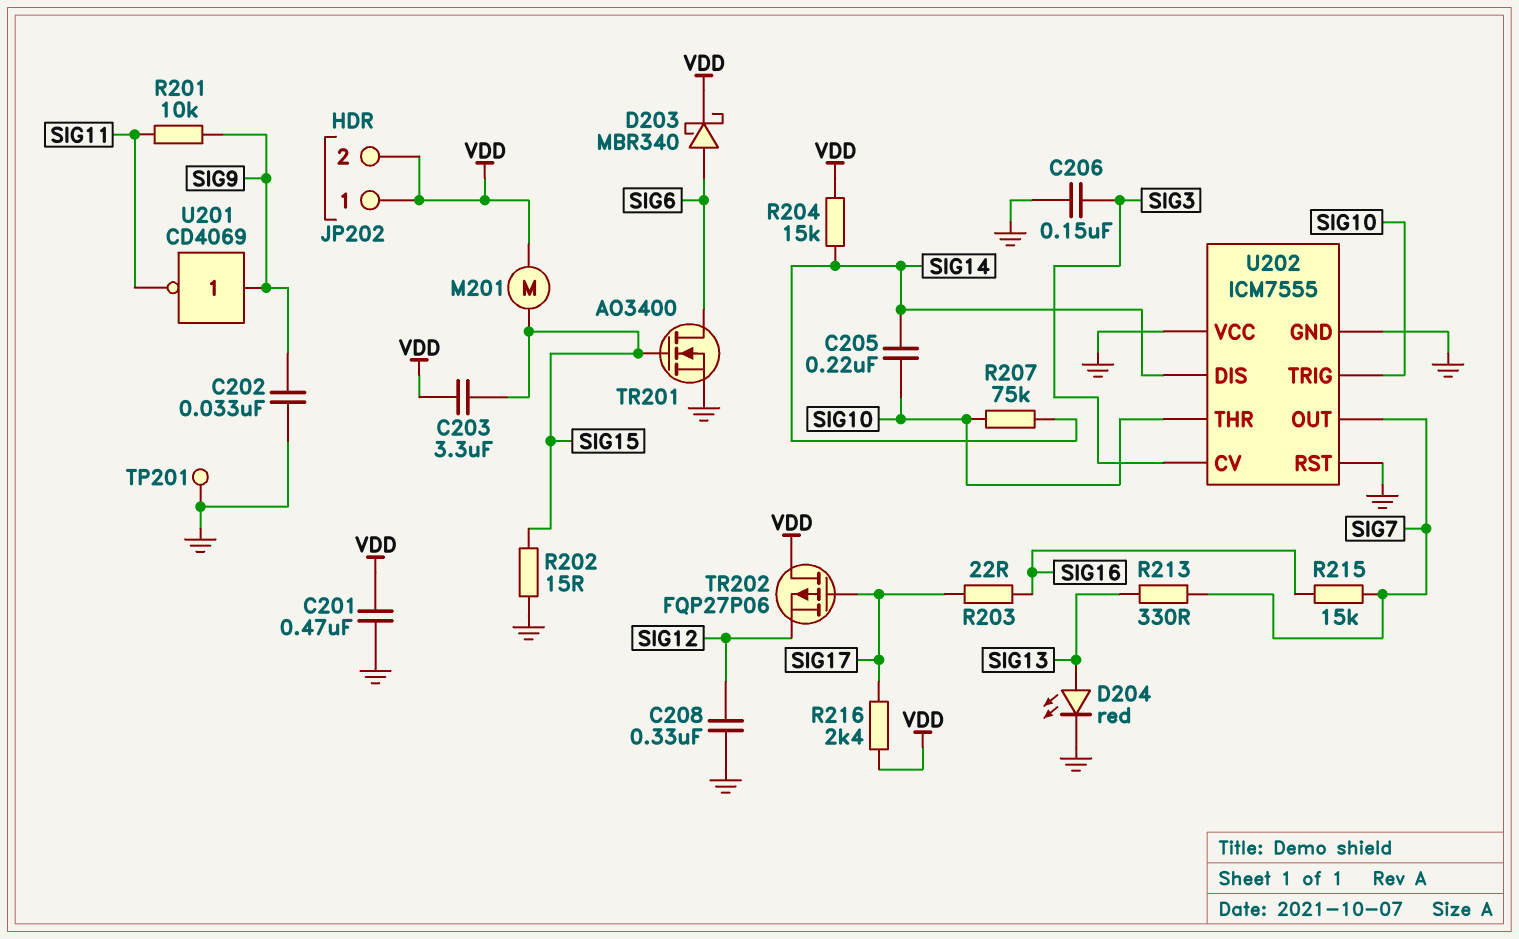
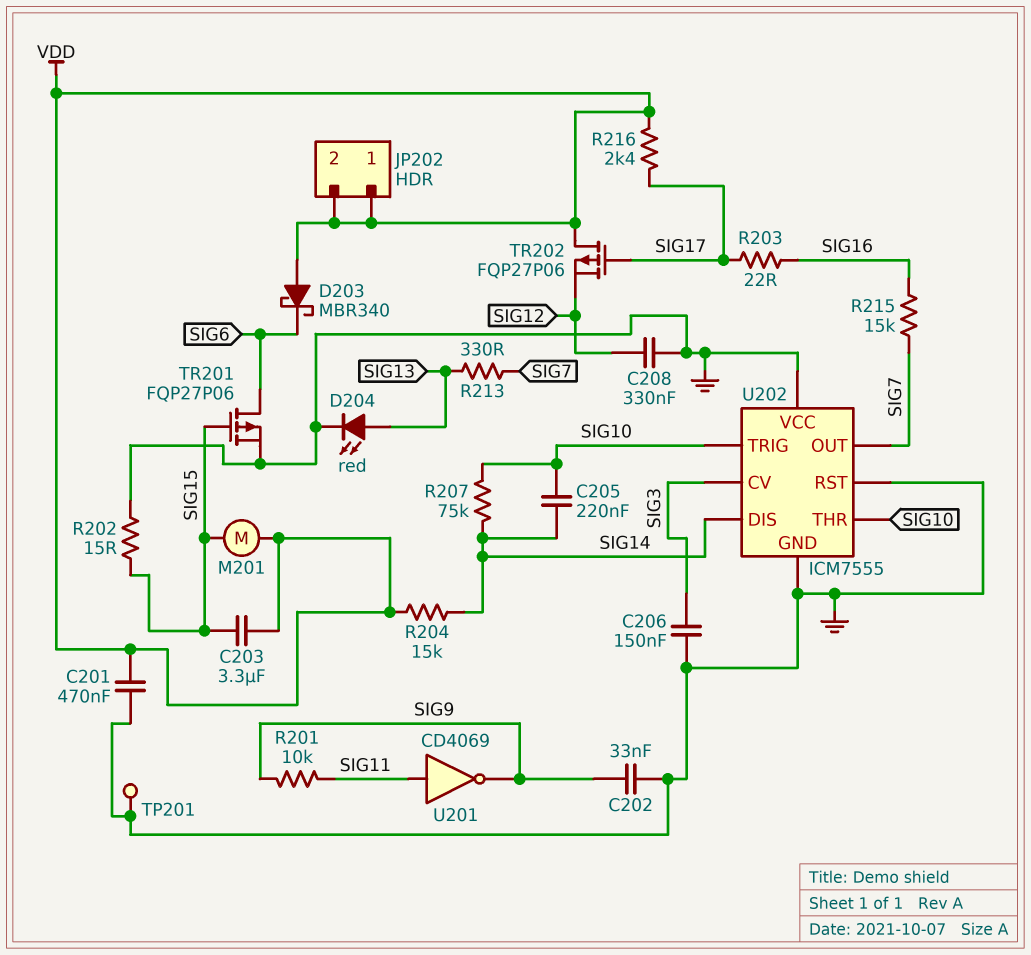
D203: schottky MBR340 (A SIG6, K VDD) -> schottky MBR340 (A VDD, K SIG6)
TR201: NMOS AO3400 (G SIG15, D SIG6, S GND) -> PMOS FQP27P06 (G SIG15, D SIG6, S GND)
U201: NOT CD4069 (in SIG9, out SIG11) -> NOT CD4069 (in SIG11, out SIG9)

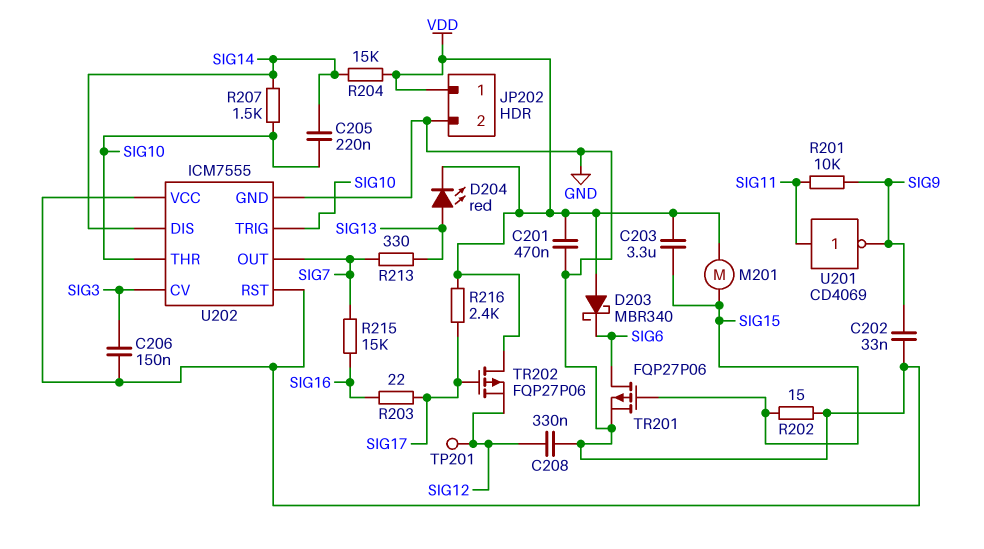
D204: LED red (A SIG13, K GND) -> LED red (A SIG13, K VDD)
JP202 pin 2: VDD -> GND
R207: 75k (SIG10, SIG14) -> 1.5k (SIG10, SIG14)
TP201: test point (GND) -> test point (SIG12)

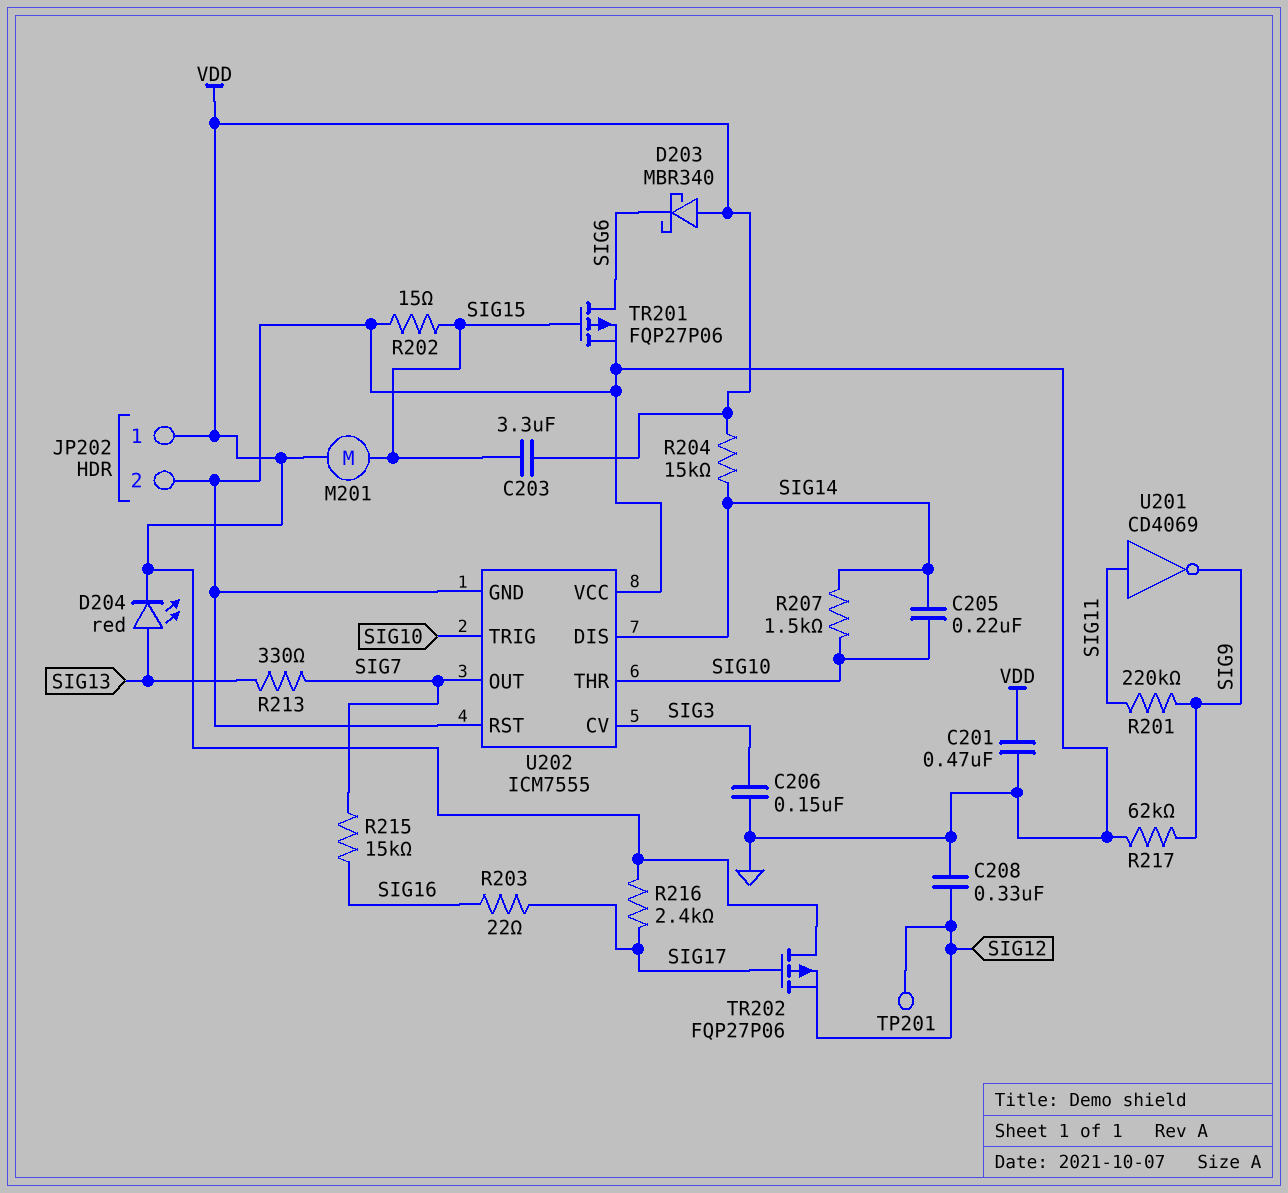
C202: 33nF (GND, SIG9) -> none
R201: 10k (SIG9, SIG11) -> 220k (SIG9, SIG11)
R217: none -> 62k (GND, SIG9)

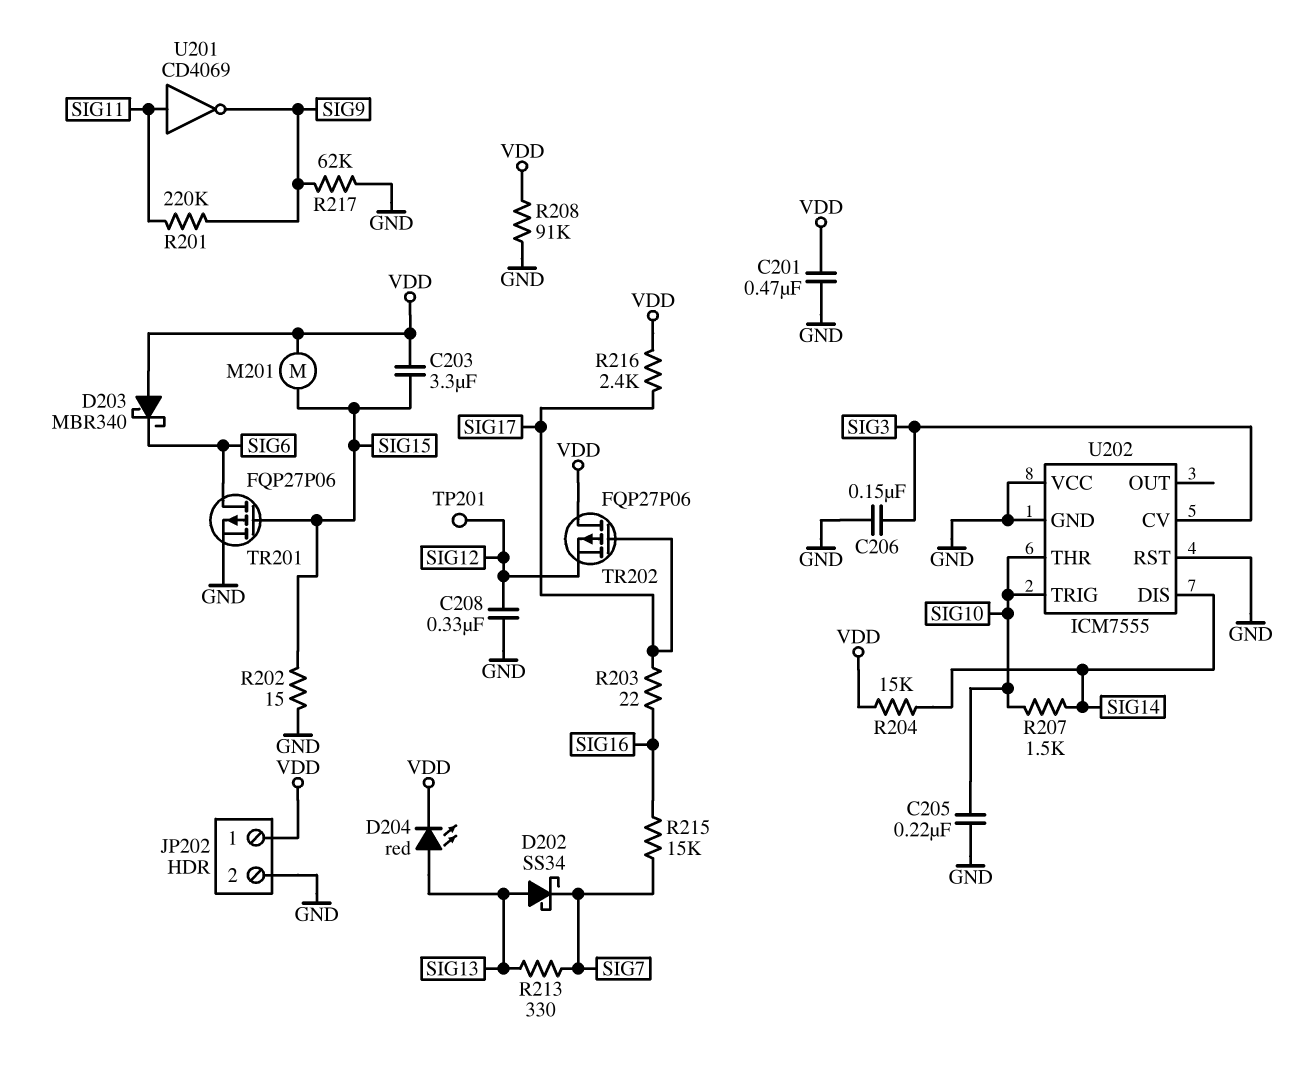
C205: 220nF (SIG10, SIG14) -> 220nF (GND, SIG10)
D202: none -> schottky SS34 (A SIG13, K SIG7)
R208: none -> 91k (GND, VDD)
U202 pin OUT: SIG7 -> none

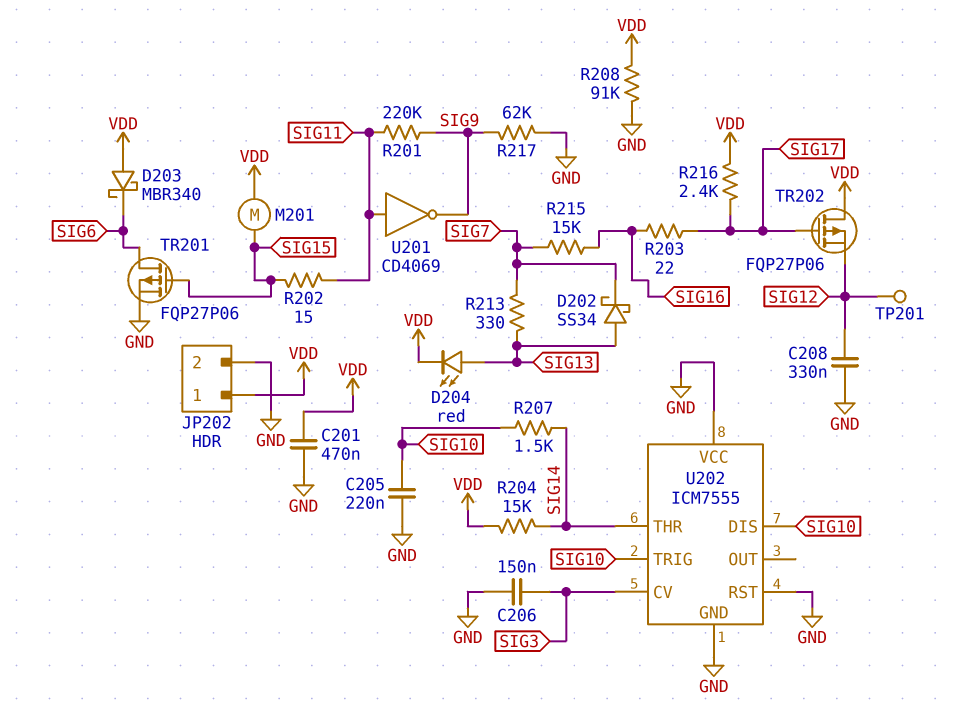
C203: 3.3uF (SIG15, VDD) -> none
R202: 15 (GND, SIG15) -> 15 (SIG11, SIG15)
U202 pin DIS: SIG14 -> SIG10
U202 pin THR: SIG10 -> SIG14

